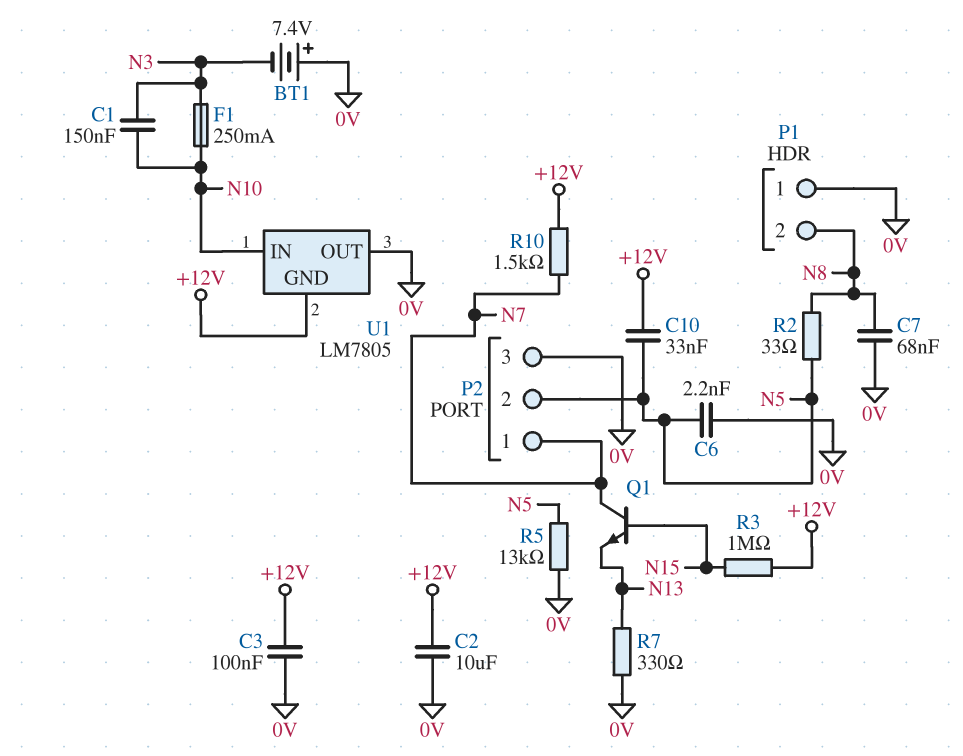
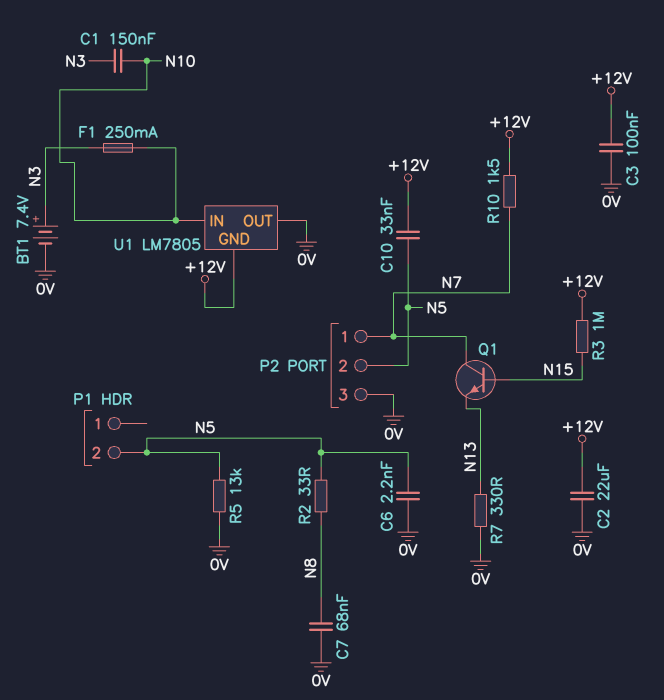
BT1: 7.4V (plus 0V, minus N3) -> 7.4V (plus N3, minus 0V)
C2: 10uF (+12V, 0V) -> 22uF (+12V, 0V)
P1 pin 1: 0V -> none
P1 pin 2: N8 -> N5

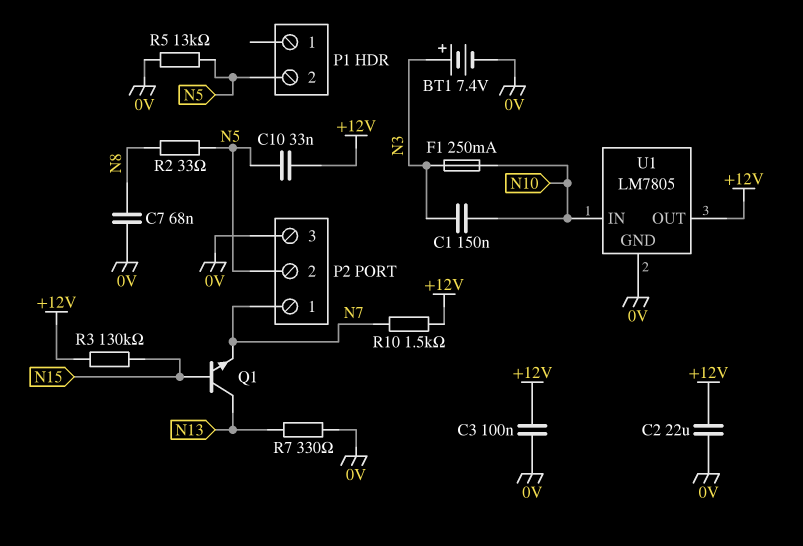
C6: 2.2nF (0V, N5) -> none
Q1: NPN (B N15, C N7, E N13) -> NPN (B N15, C N13, E N7)
R3: 1M (+12V, N15) -> 130k (+12V, N15)
U1 pin GND: +12V -> 0V
U1 pin OUT: 0V -> +12V

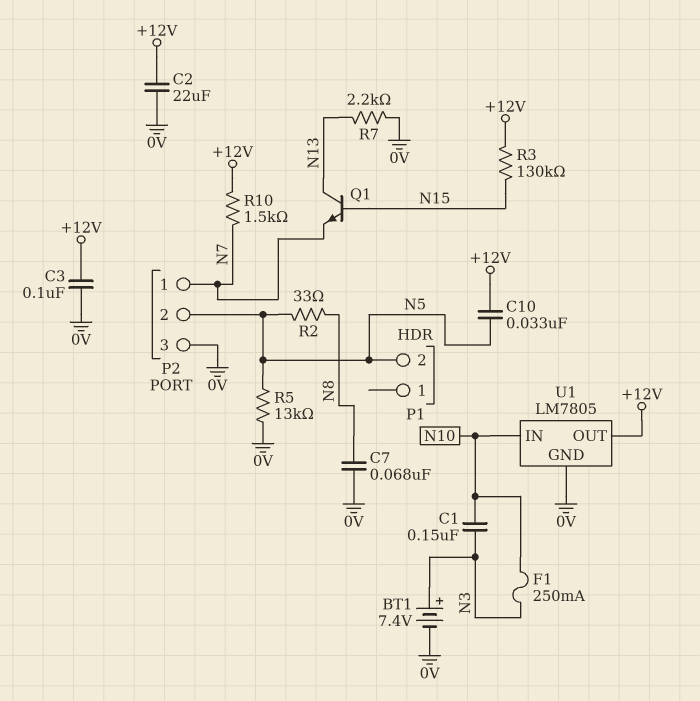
R7: 330 (0V, N13) -> 2.2k (0V, N13)

